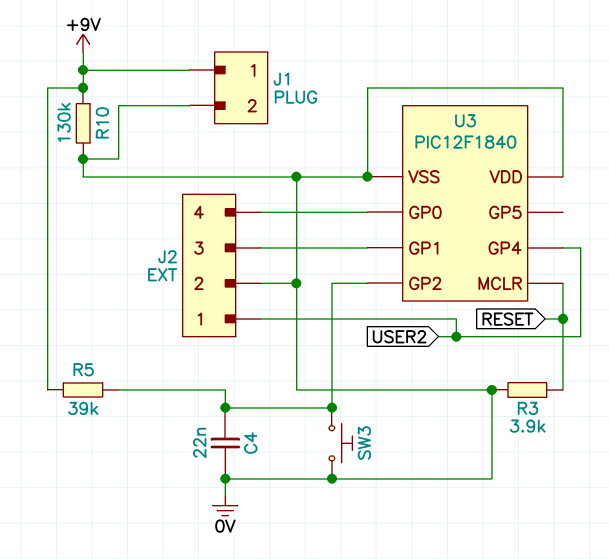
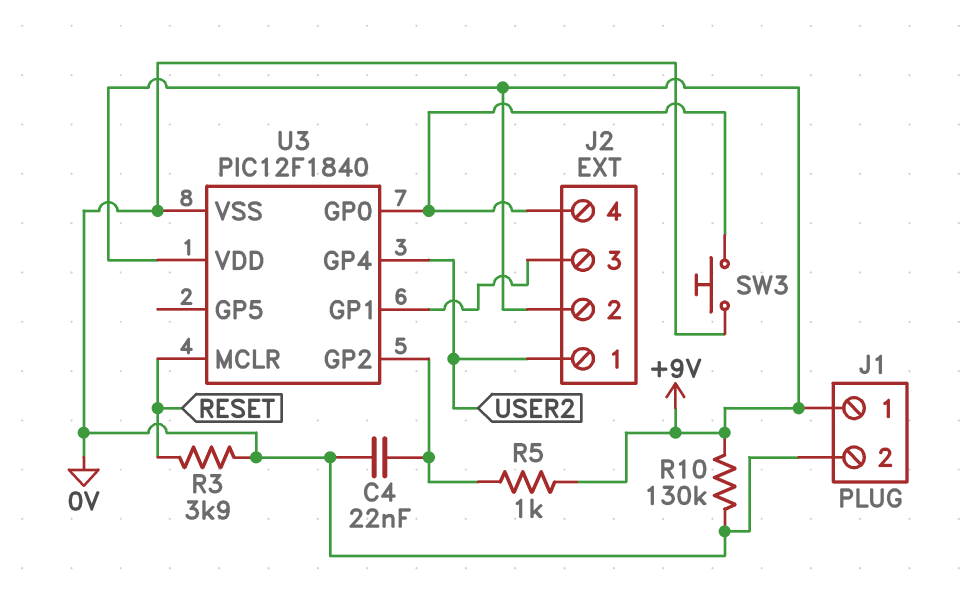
J2 pin 2: 0V -> +9V
R5: 39k (+9V, U3/GP2) -> 1k (+9V, U3/GP2)
SW3: button (0V, U3/GP2) -> button (0V, J2/4)
U3 pin VDD: 0V -> +9V

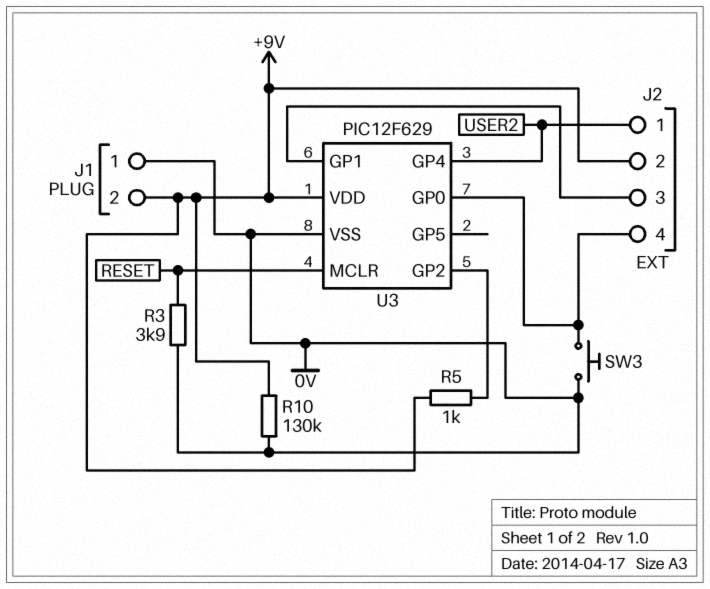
C4: 22nF (0V, U3/GP2) -> none
J1 pin 1: +9V -> 0V
J1 pin 2: 0V -> +9V
U3: PIC12F1840 -> PIC12F629

